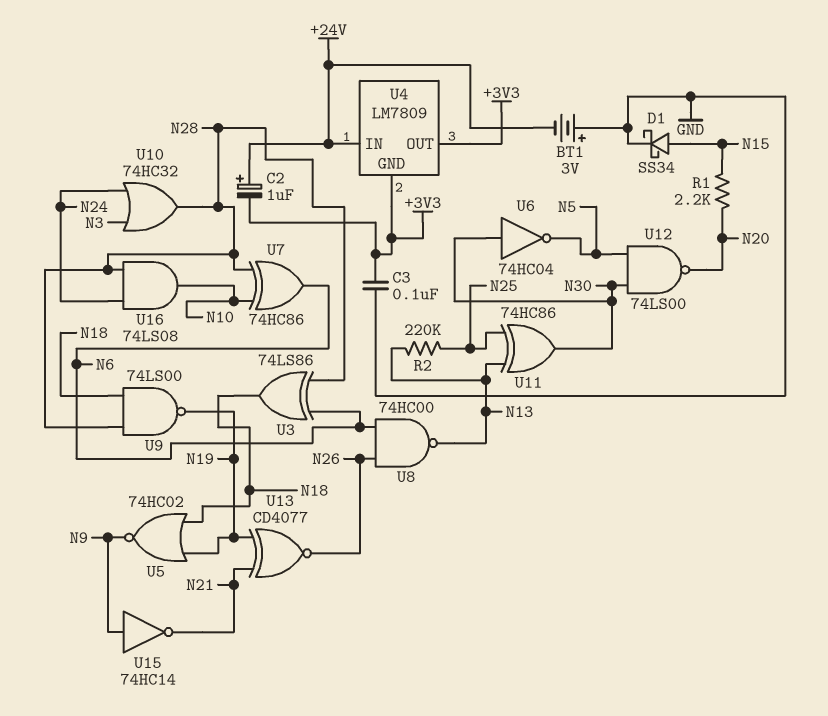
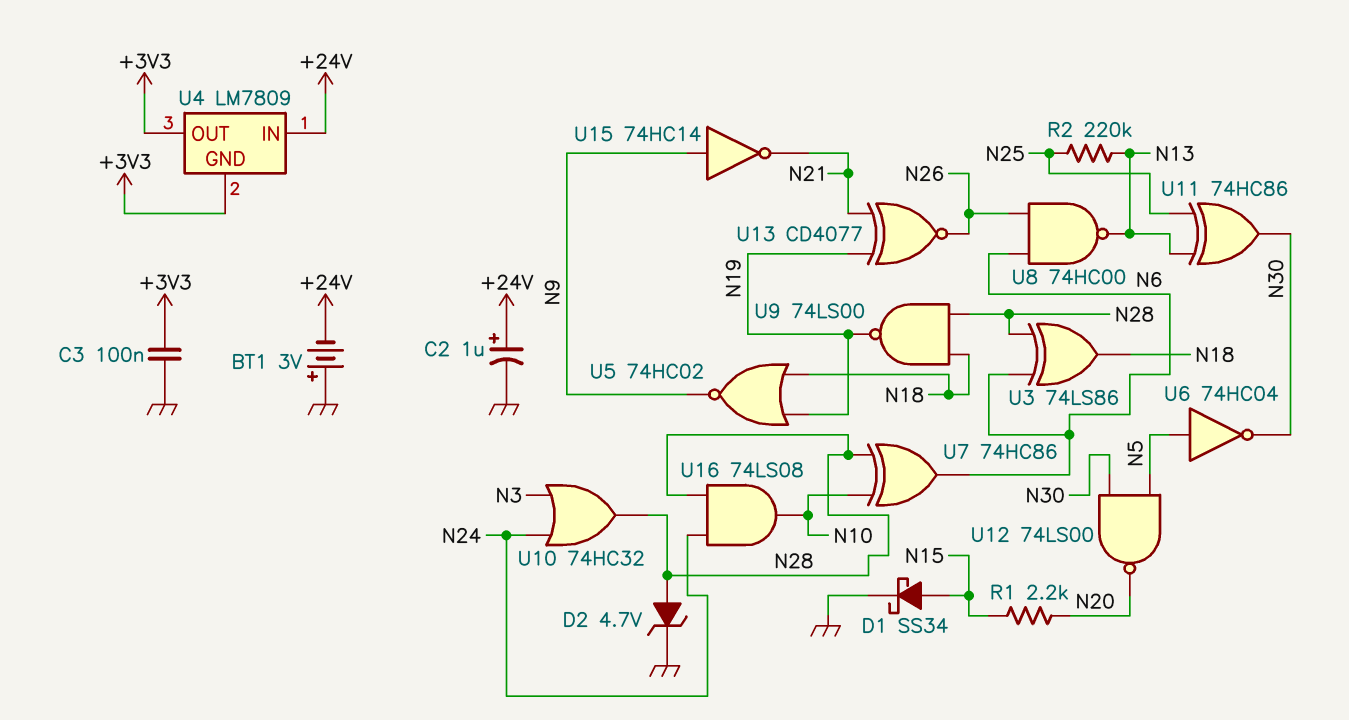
C2: 1uF (plus +24V, minus +3V3) -> 1uF (plus +24V, minus GND)
D2: none -> zener 4.7V (A N28, K GND)
U6: NOT 74HC04 (in N30, out N5) -> NOT 74HC04 (in N5, out N30)

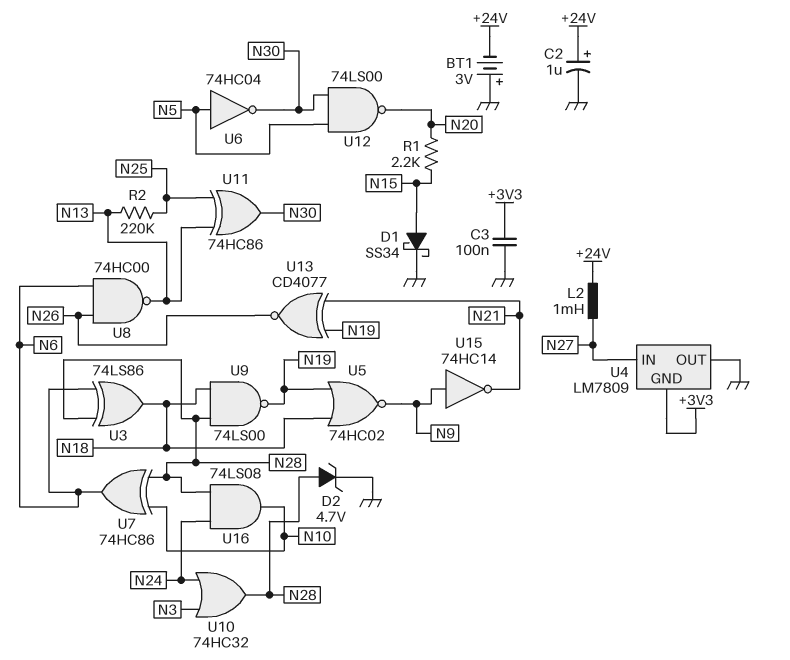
L2: none -> 1mH (+24V, N27)
U4 pin IN: +24V -> N27
U4 pin OUT: +3V3 -> GND

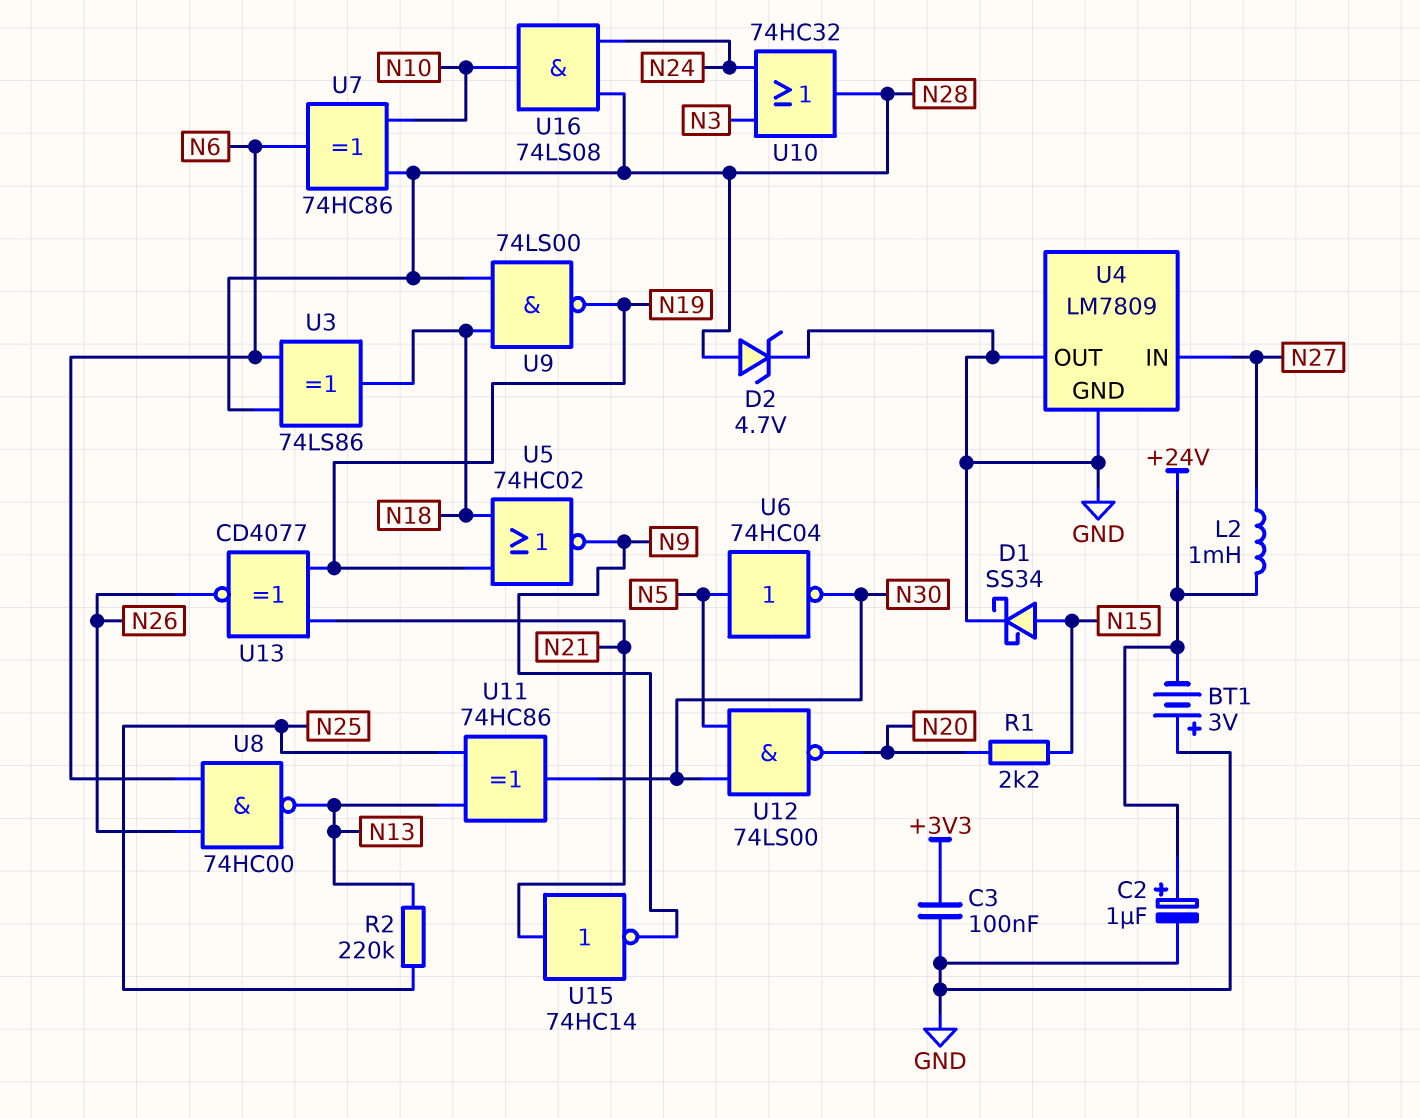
U4 pin GND: +3V3 -> GND
U15: NOT 74HC14 (in N9, out N21) -> NOT 74HC14 (in N21, out N9)

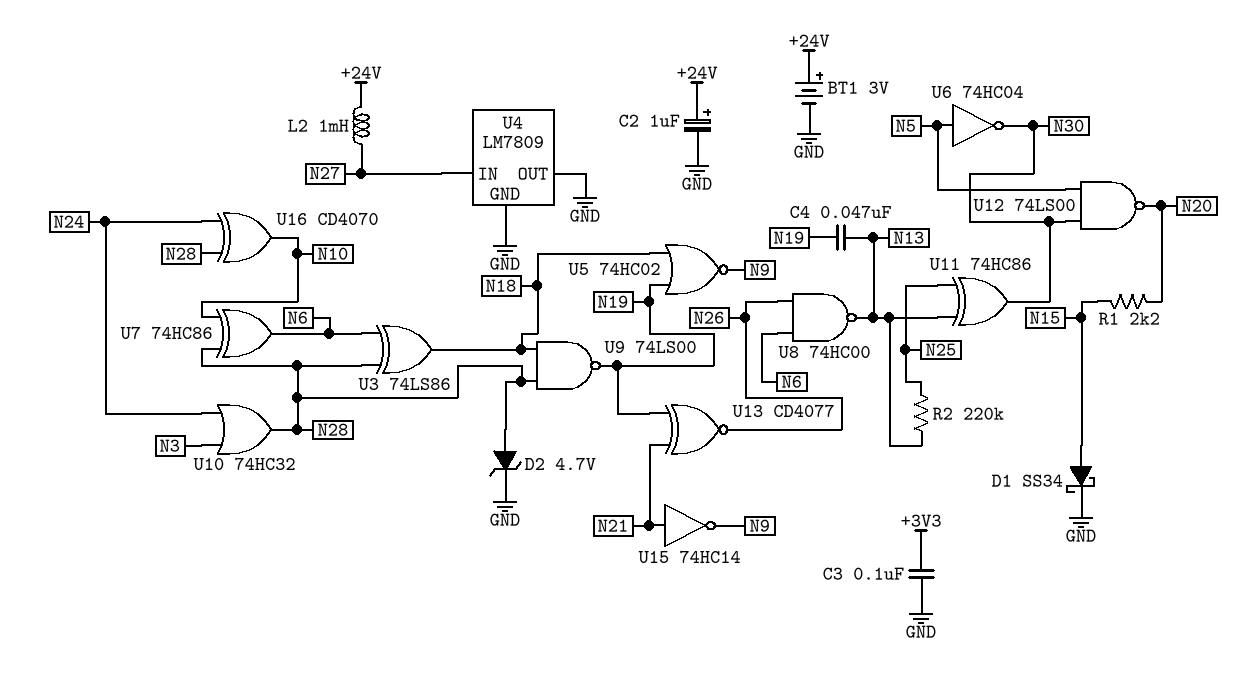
BT1: 3V (plus GND, minus +24V) -> 3V (plus +24V, minus GND)
C4: none -> 47nF (N13, N19)
U16: AND 74LS08 (in N24, in N28, out N10) -> XOR CD4070 (in N24, in N28, out N10)

